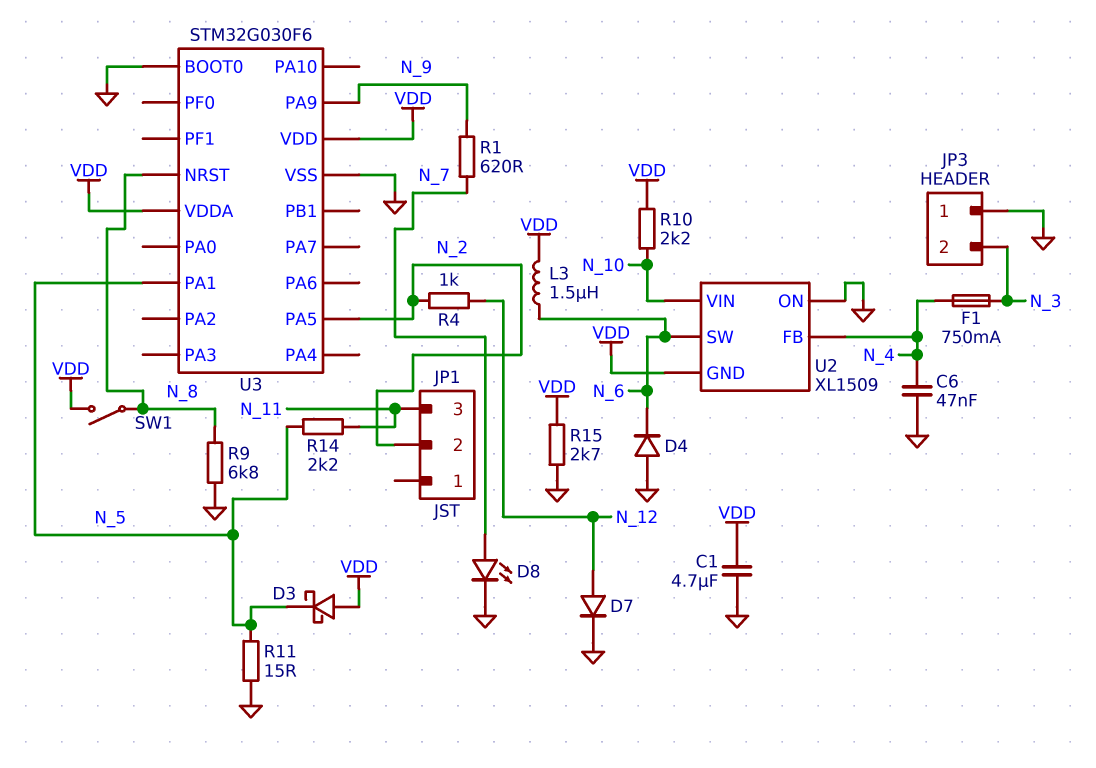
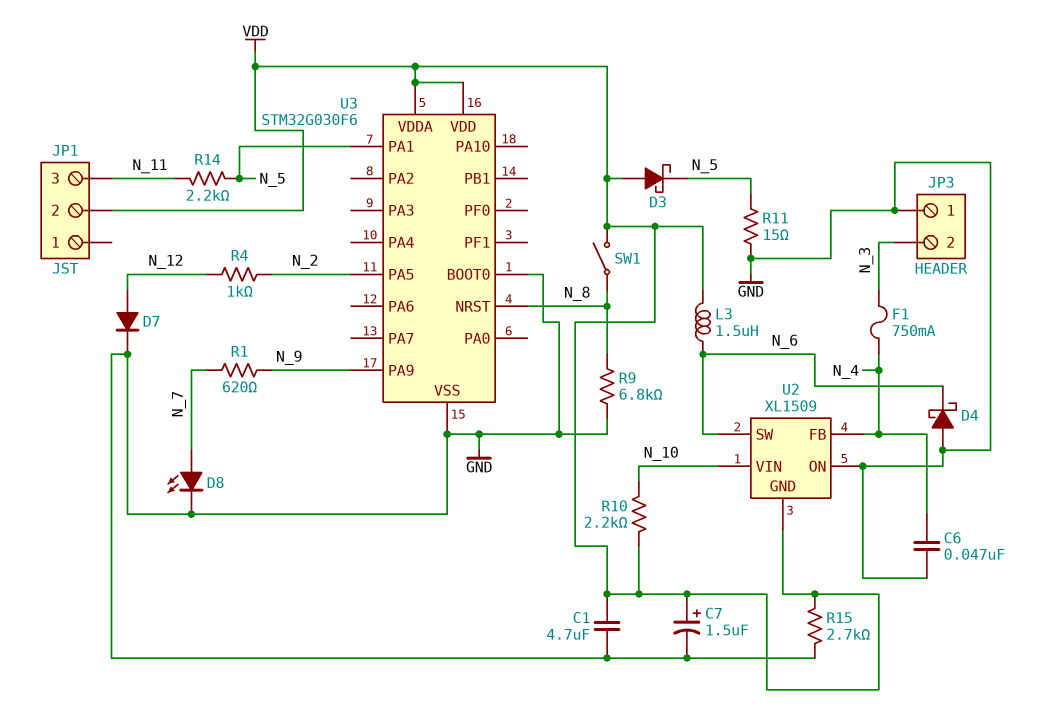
C7: none -> 1.5uF (plus VDD, minus GND)
D4: diode (A GND, K N_6) -> schottky (A GND, K N_6)
JP1 pin 2: N_2 -> VDD

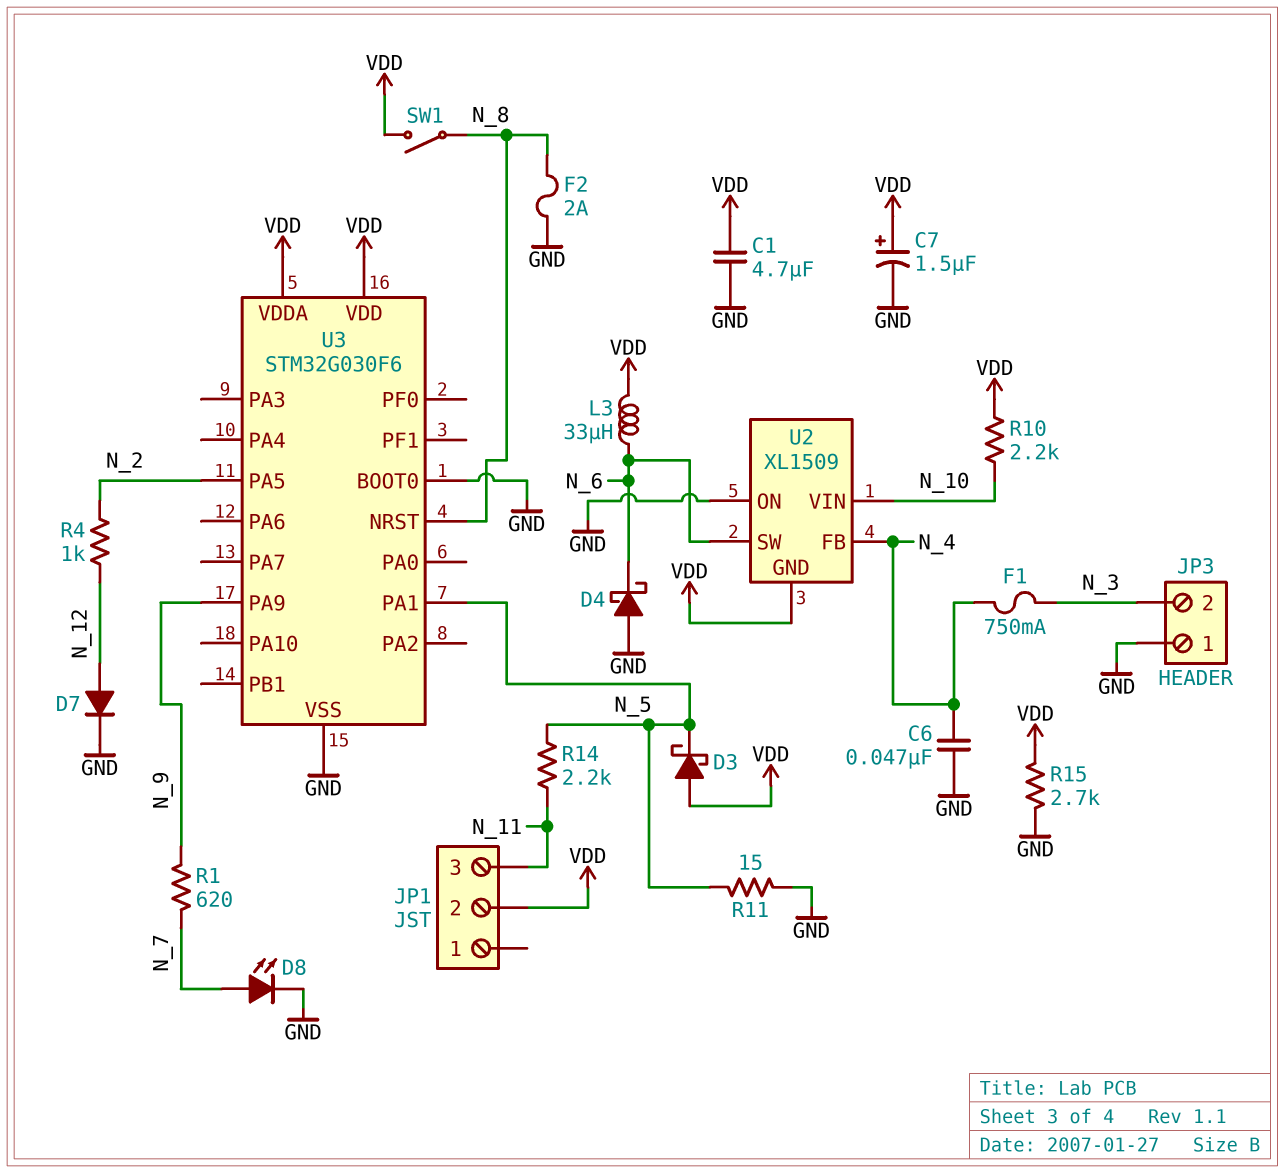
F2: none -> 2A (GND, N_8)
L3: 1.5uH (N_6, VDD) -> 33uH (N_6, VDD)
R9: 6.8k (GND, N_8) -> none

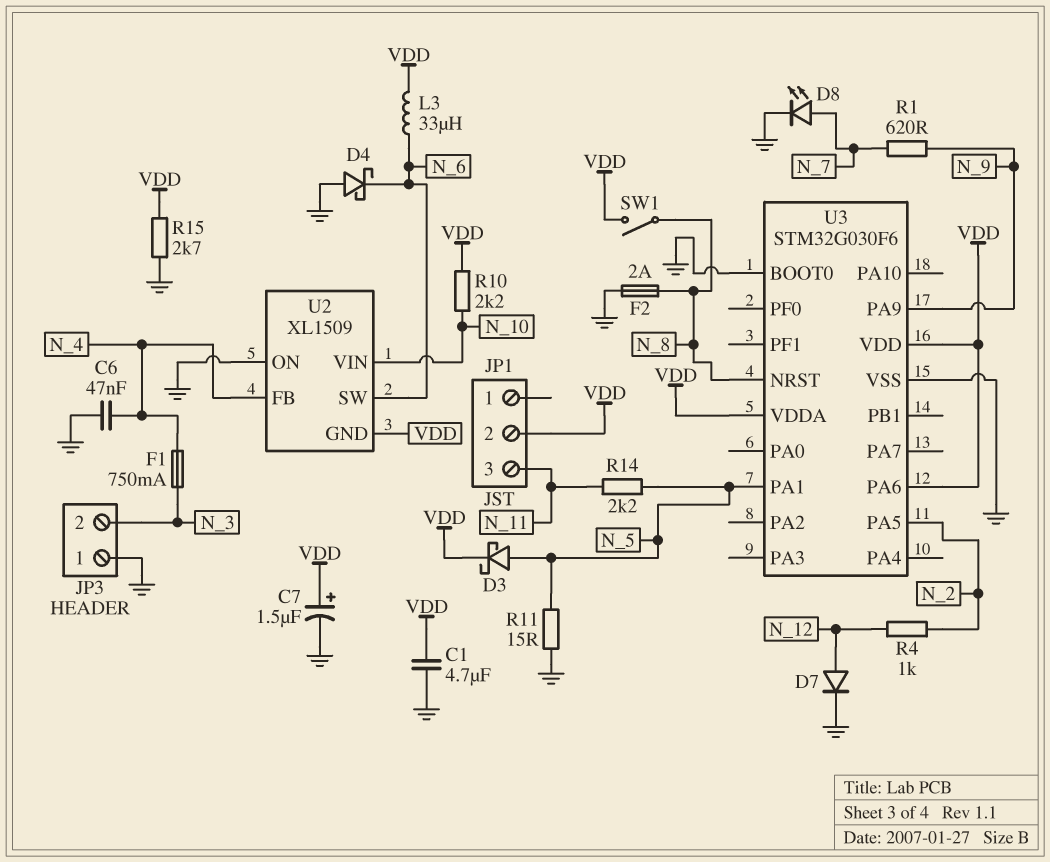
D3: schottky (A VDD, K N_5) -> schottky (A N_5, K VDD)
U3 pin PA6: none -> VDD

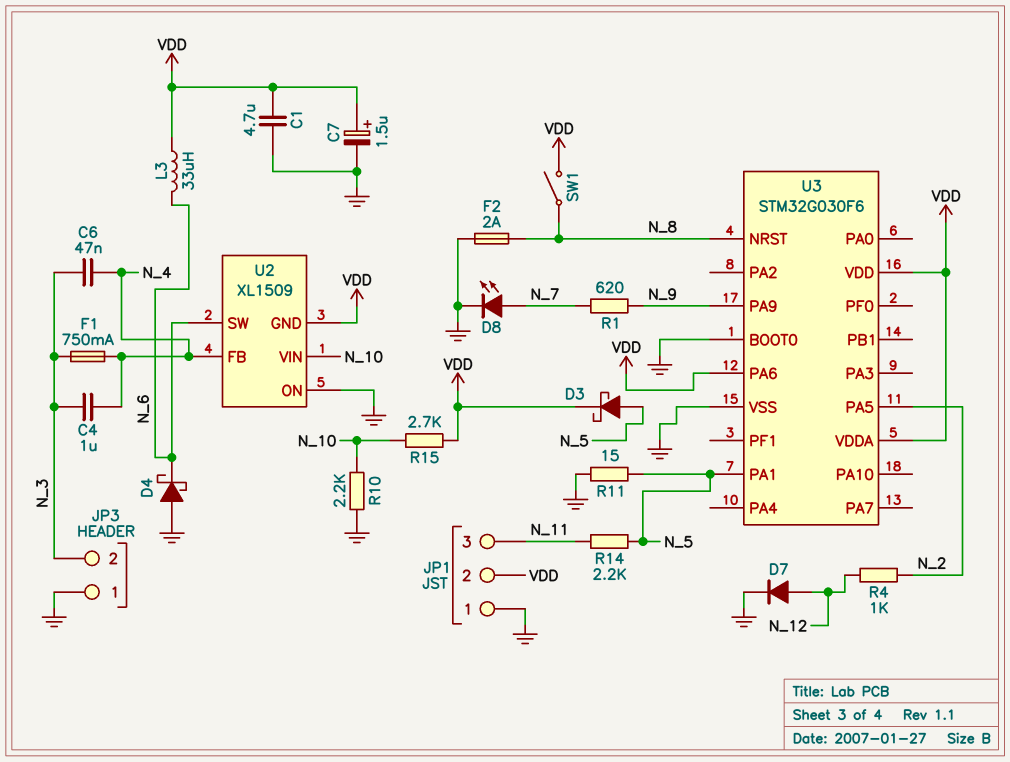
C4: none -> 1uF (N_3, N_4)
C6: 47nF (GND, N_4) -> 47nF (N_3, N_4)
JP1 pin 1: none -> GND
R10: 2.2k (N_10, VDD) -> 2.2k (GND, N_10)
R15: 2.7k (GND, VDD) -> 2.7k (N_10, VDD)

